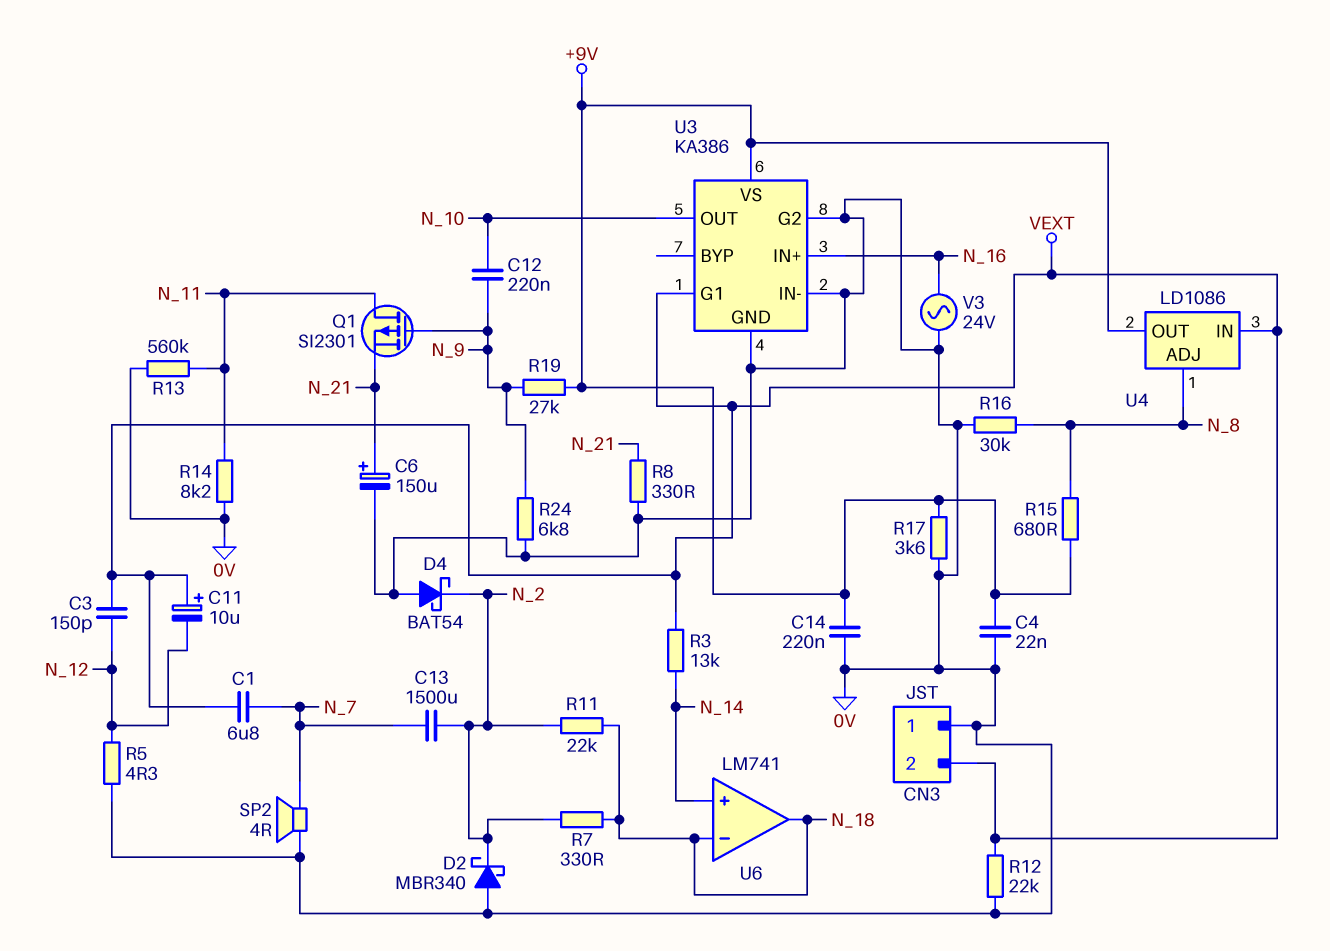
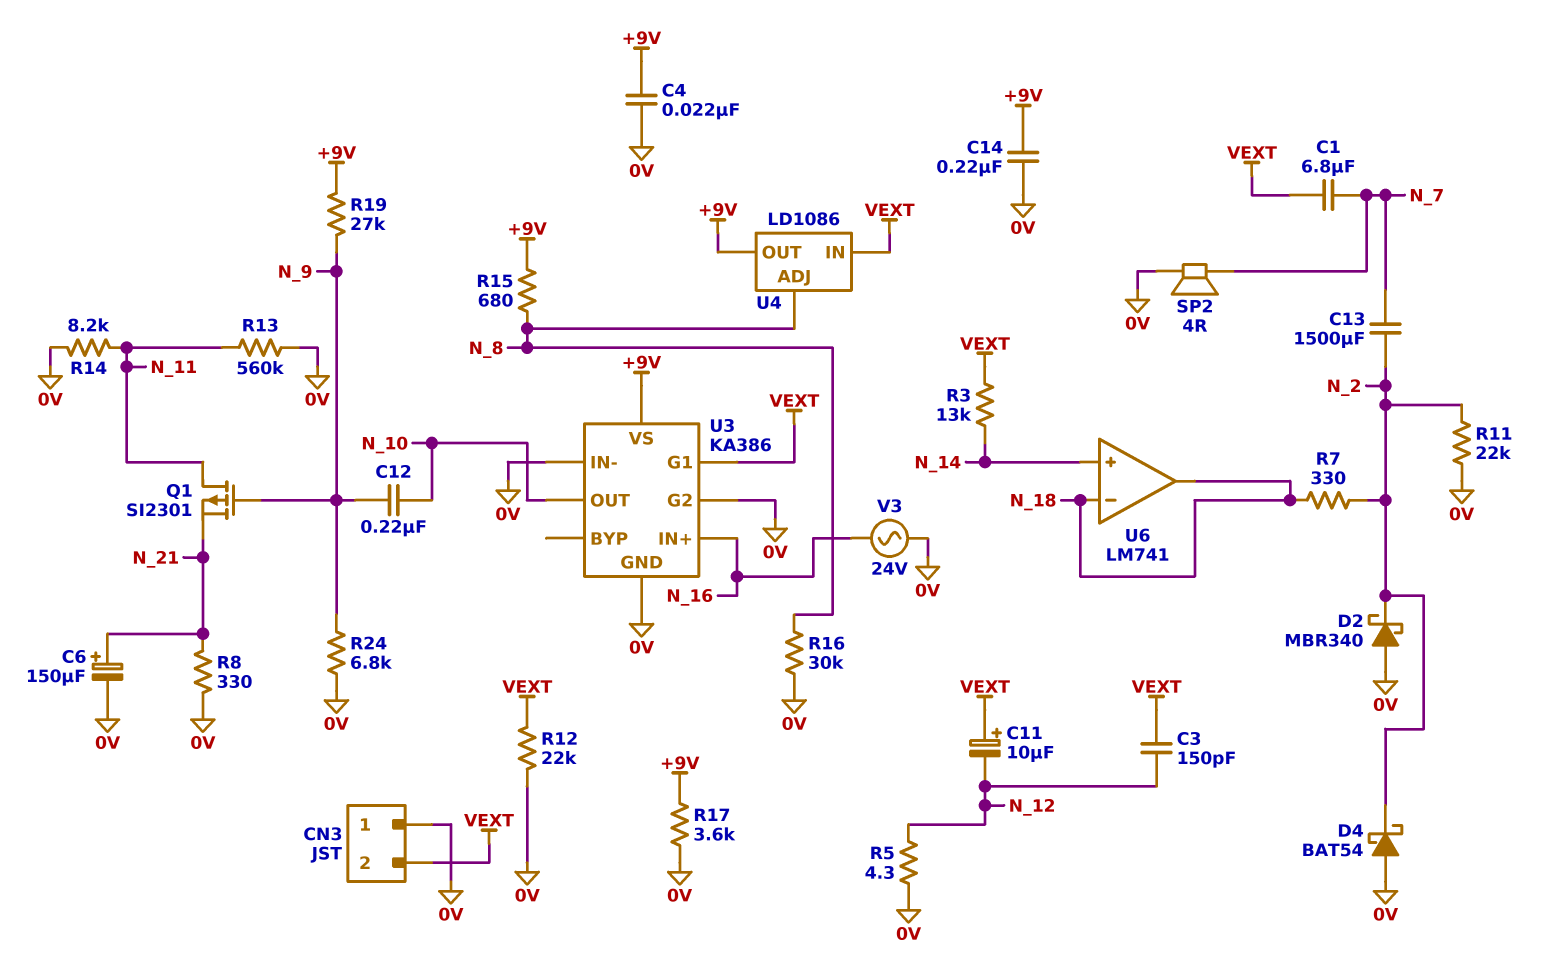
R11: 22k (N_2, N_18) -> 22k (0V, N_2)

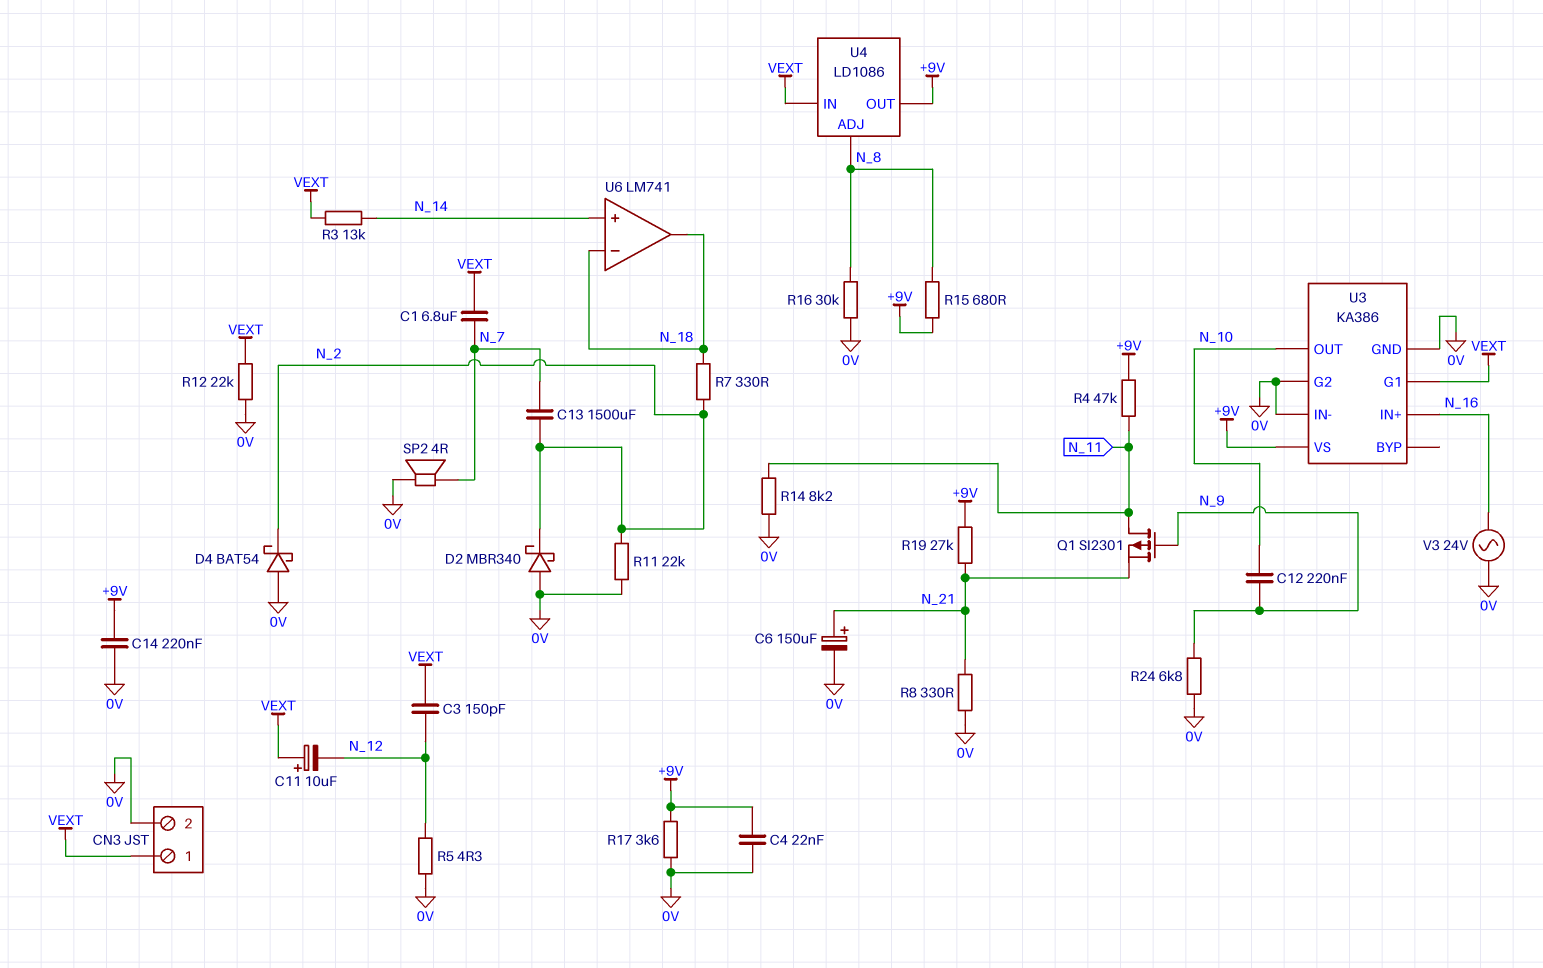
CN3 pin 1: 0V -> VEXT
CN3 pin 2: VEXT -> 0V
R4: none -> 47k (+9V, N_11)
R13: 560k (0V, N_11) -> none
R19: 27k (+9V, N_9) -> 27k (+9V, N_21)

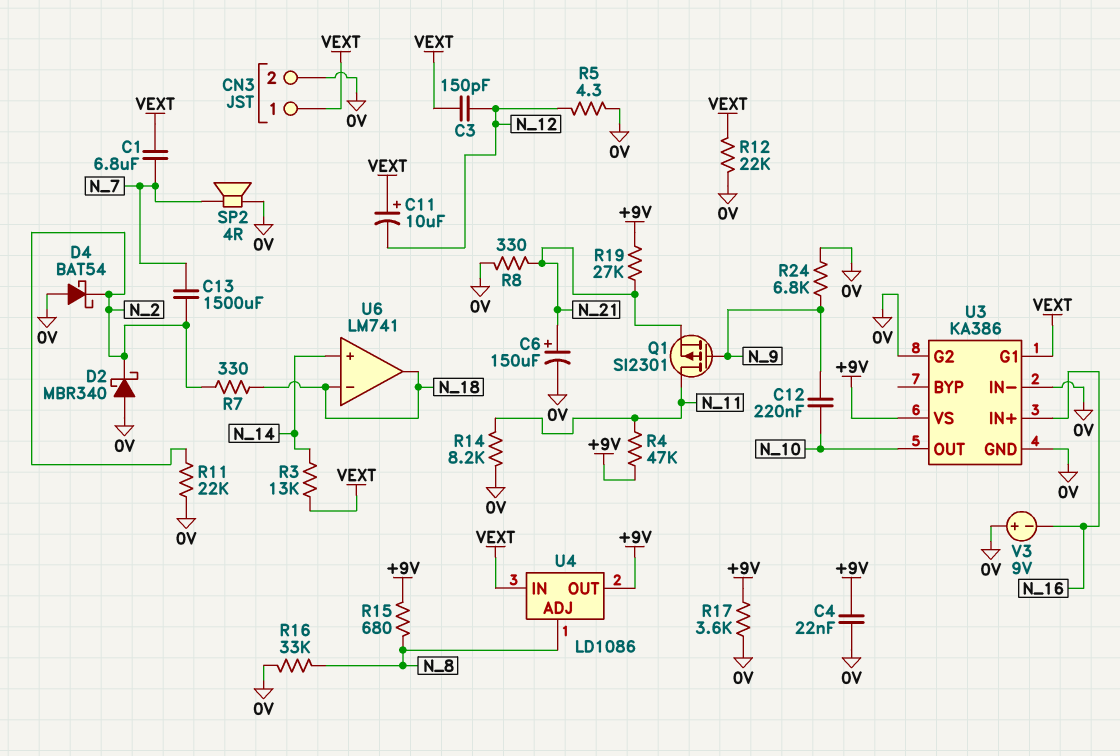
C14: 220nF (+9V, 0V) -> none
R16: 30k (0V, N_8) -> 33k (0V, N_8)
V3: AC 24V (0V, N_16) -> 9V (plus 0V, minus N_16)

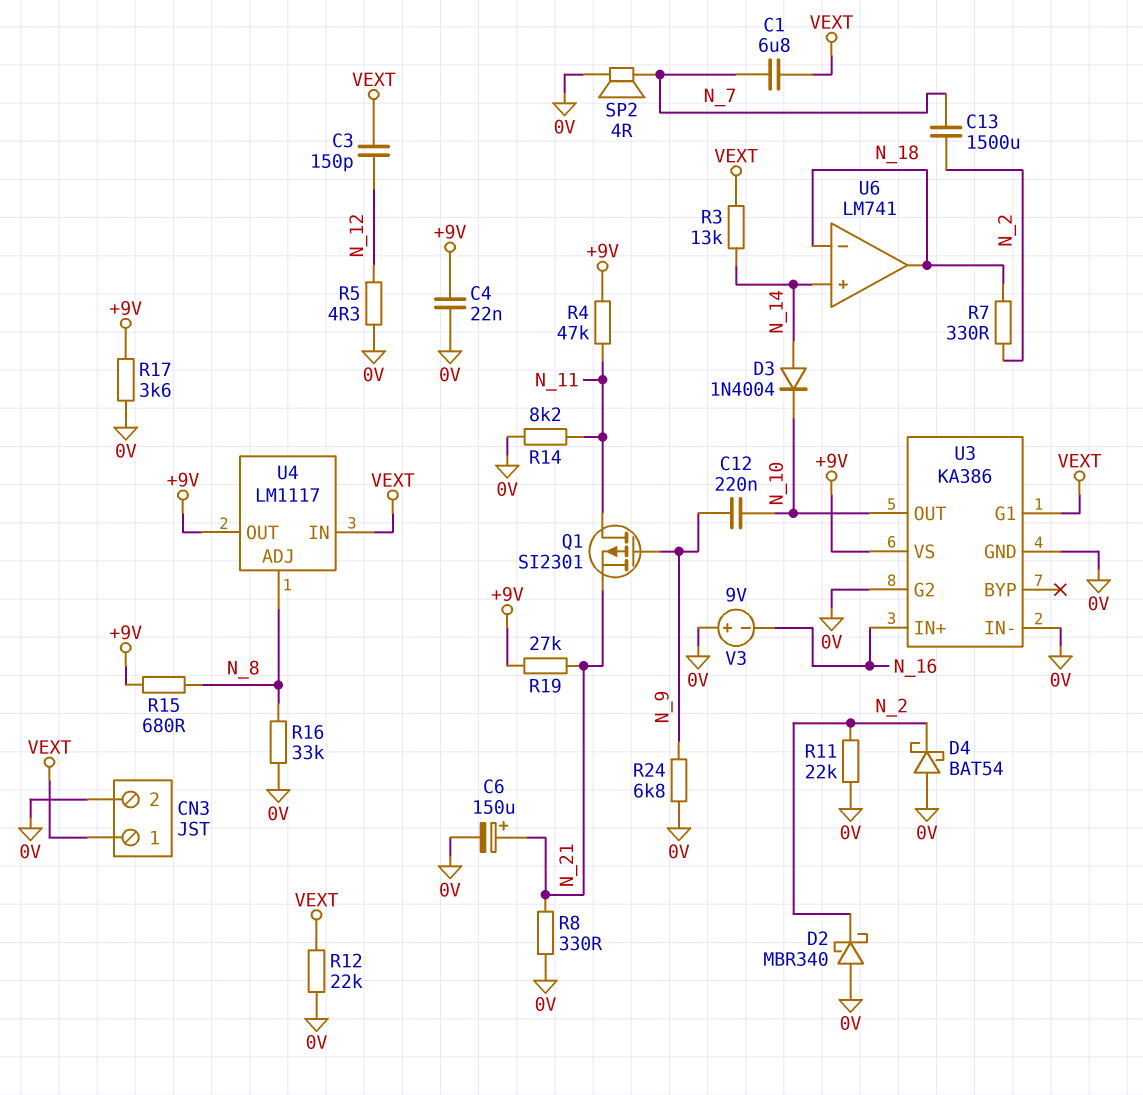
C11: 10uF (plus VEXT, minus N_12) -> none
D3: none -> diode 1N4004 (A N_14, K N_10)
U4: LD1086 -> LM1117

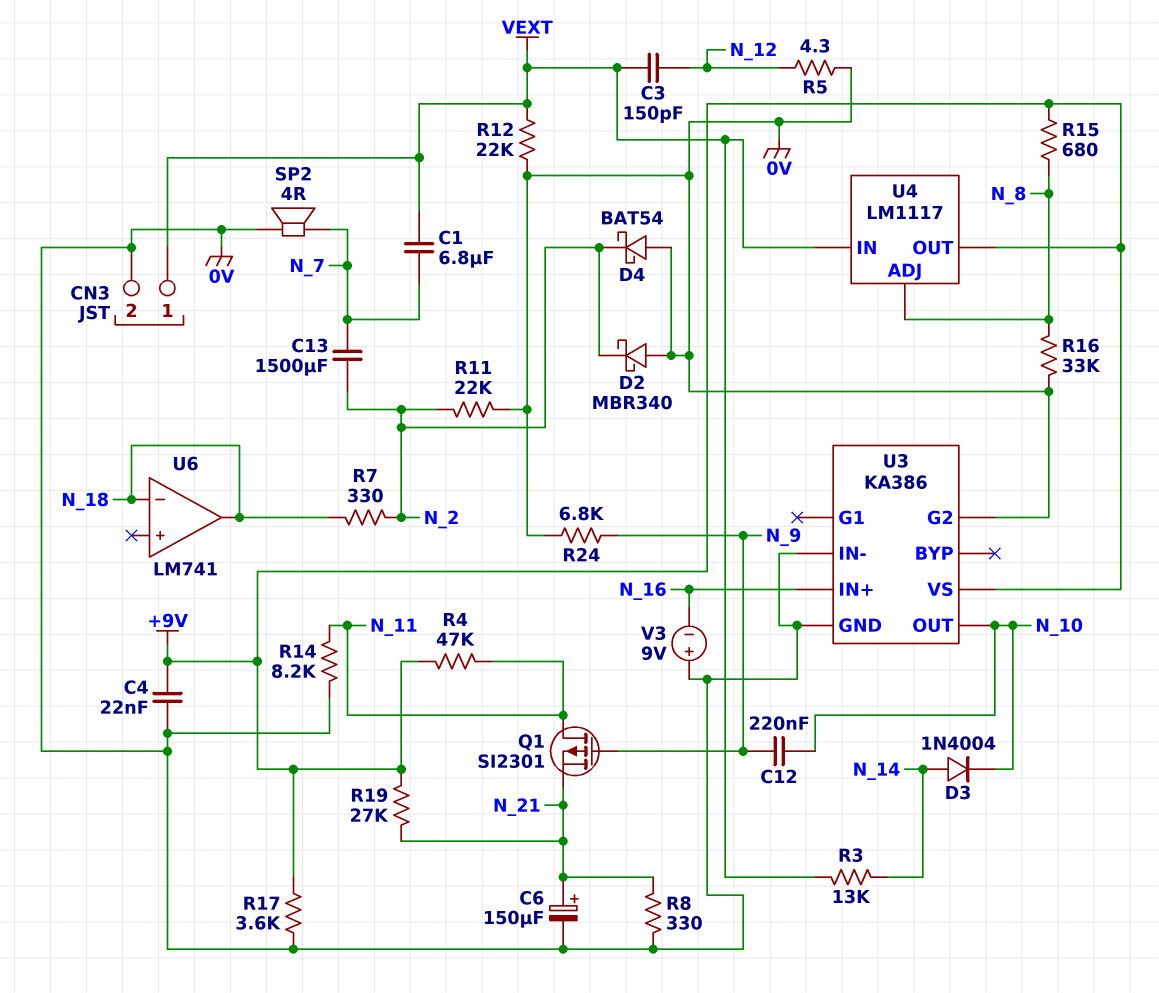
U3 pin G1: VEXT -> none
U6 pin in+: N_14 -> none

